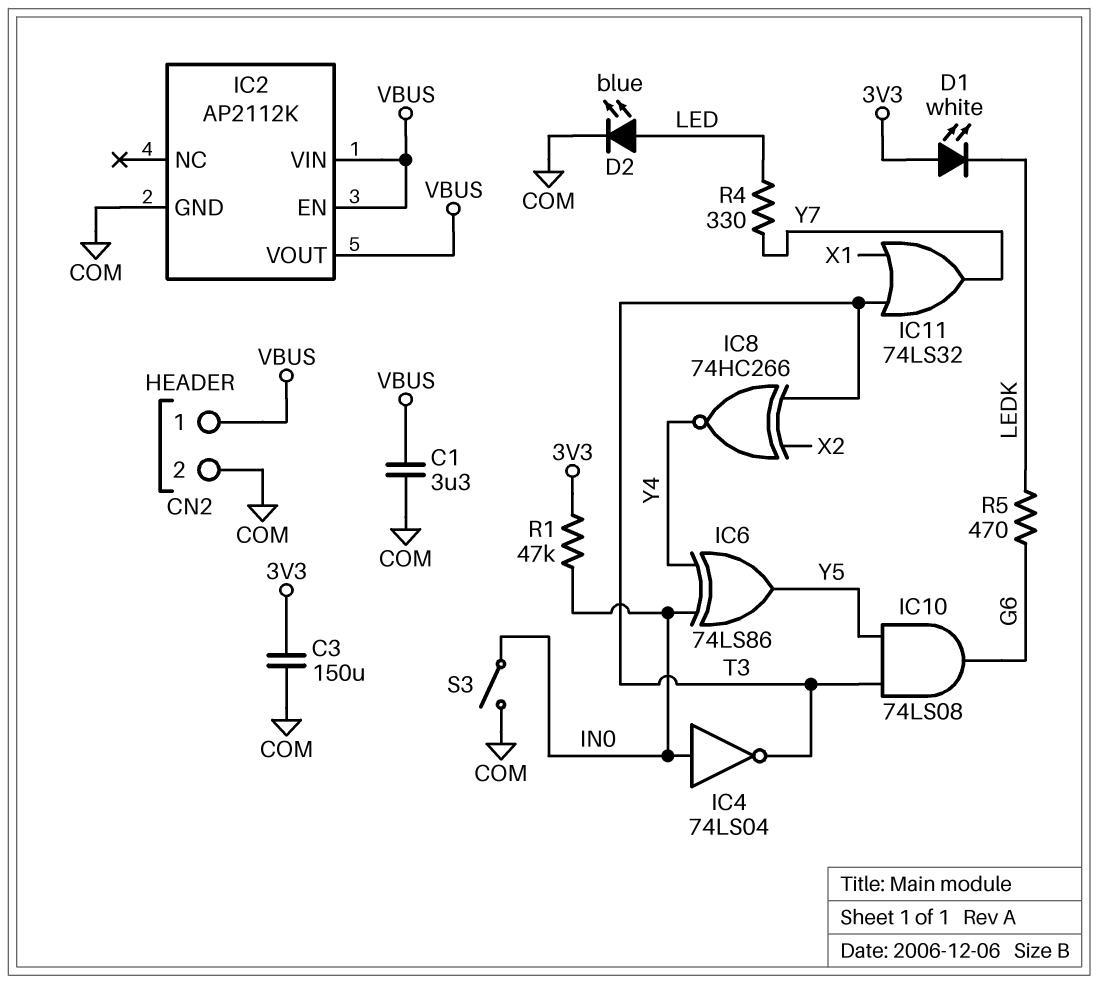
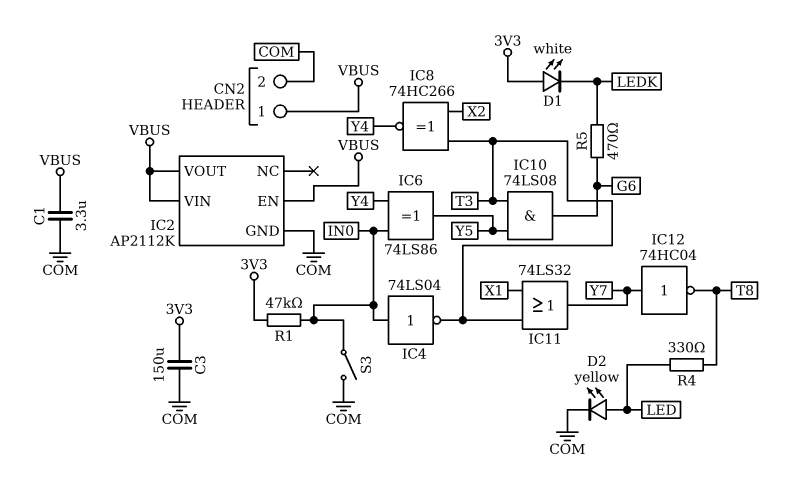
D2: LED blue (A LED, K COM) -> LED yellow (A LED, K COM)
IC12: none -> NOT 74HC04 (in Y7, out T8)
R4: 330 (LED, Y7) -> 330 (LED, T8)

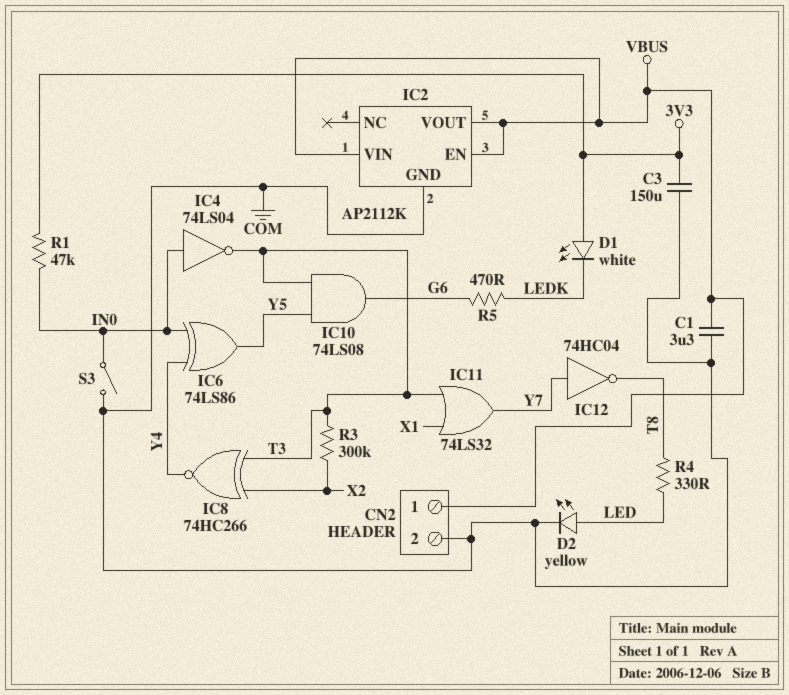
R3: none -> 300k (T3, X2)

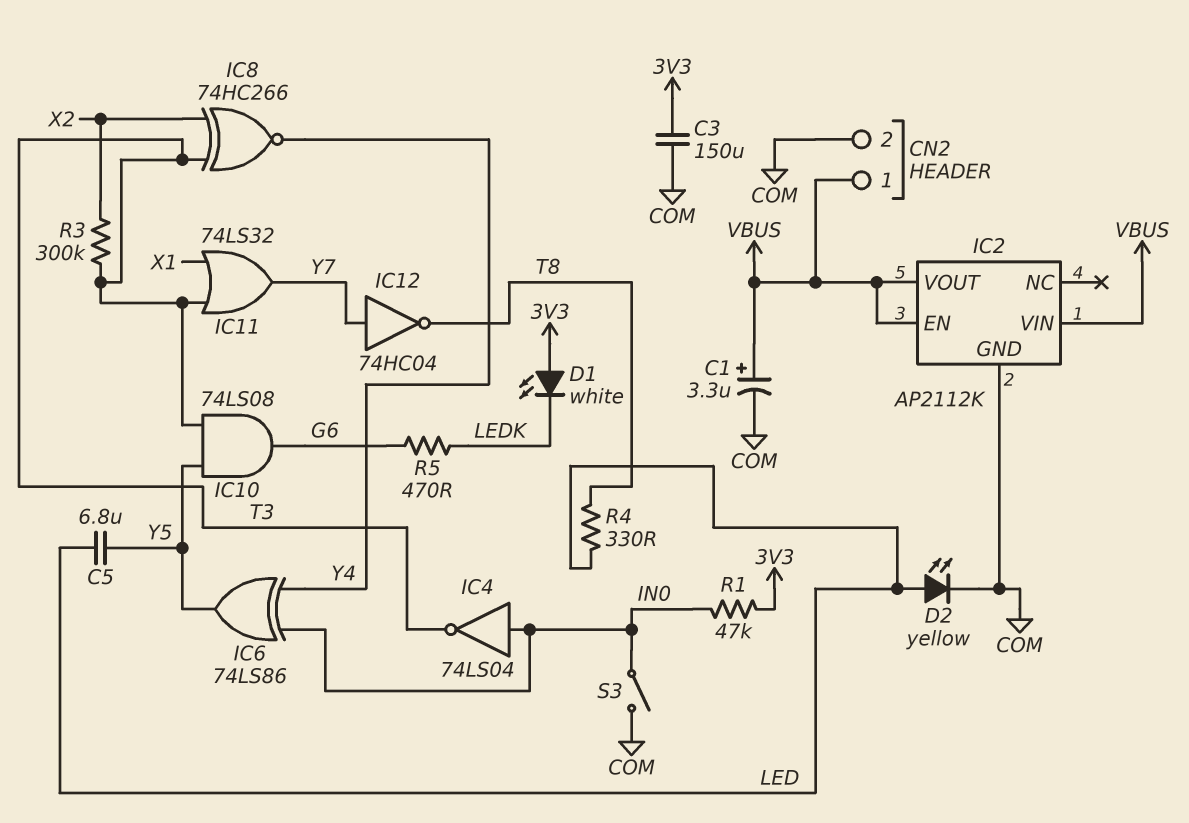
C1: 3.3uF (COM, VBUS) -> 3.3uF (plus VBUS, minus COM)
C5: none -> 6.8uF (LED, Y5)

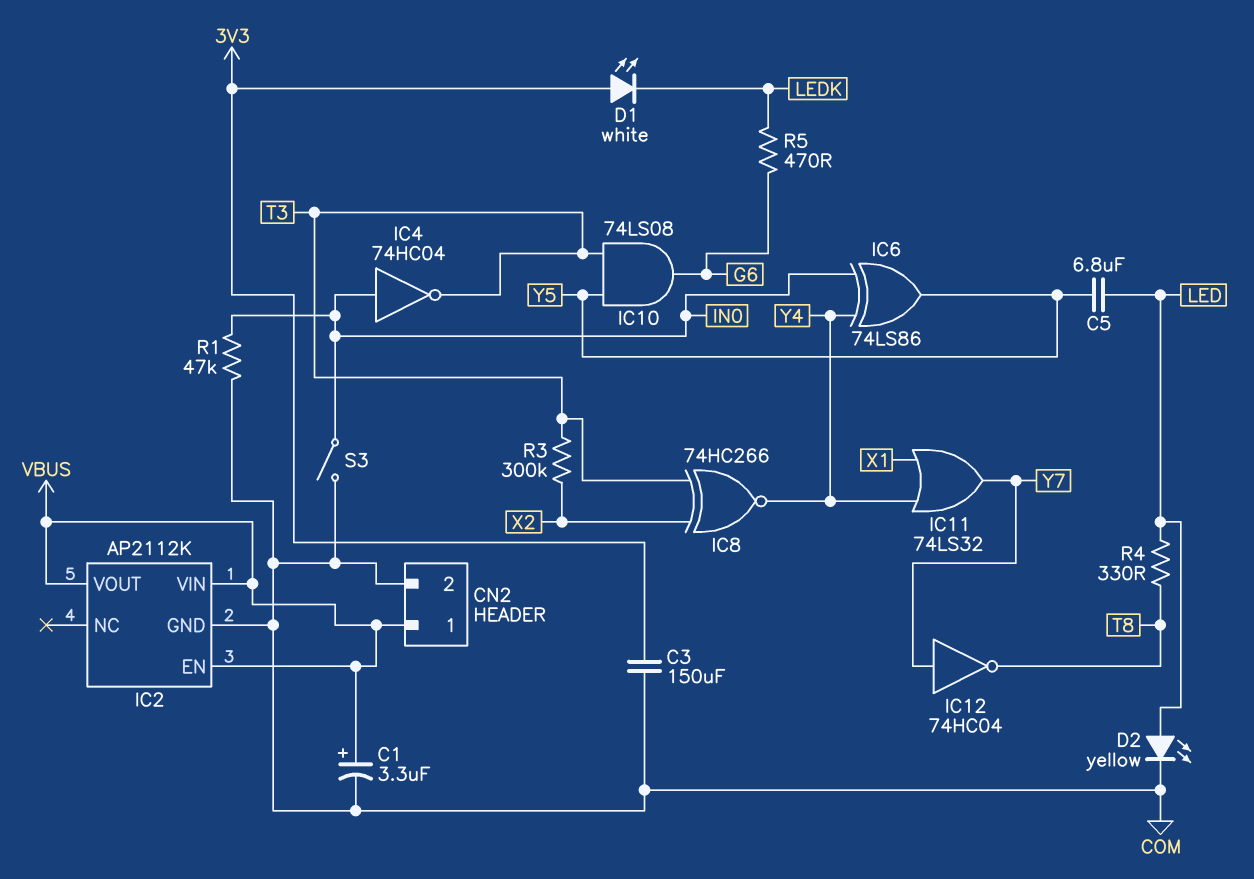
IC4: NOT 74LS04 (in IN0, out T3) -> NOT 74HC04 (in IN0, out T3)
IC11: OR 74LS32 (in T3, in X1, out Y7) -> OR 74LS32 (in X1, in Y4, out Y7)
R1: 47k (3V3, IN0) -> 47k (COM, IN0)

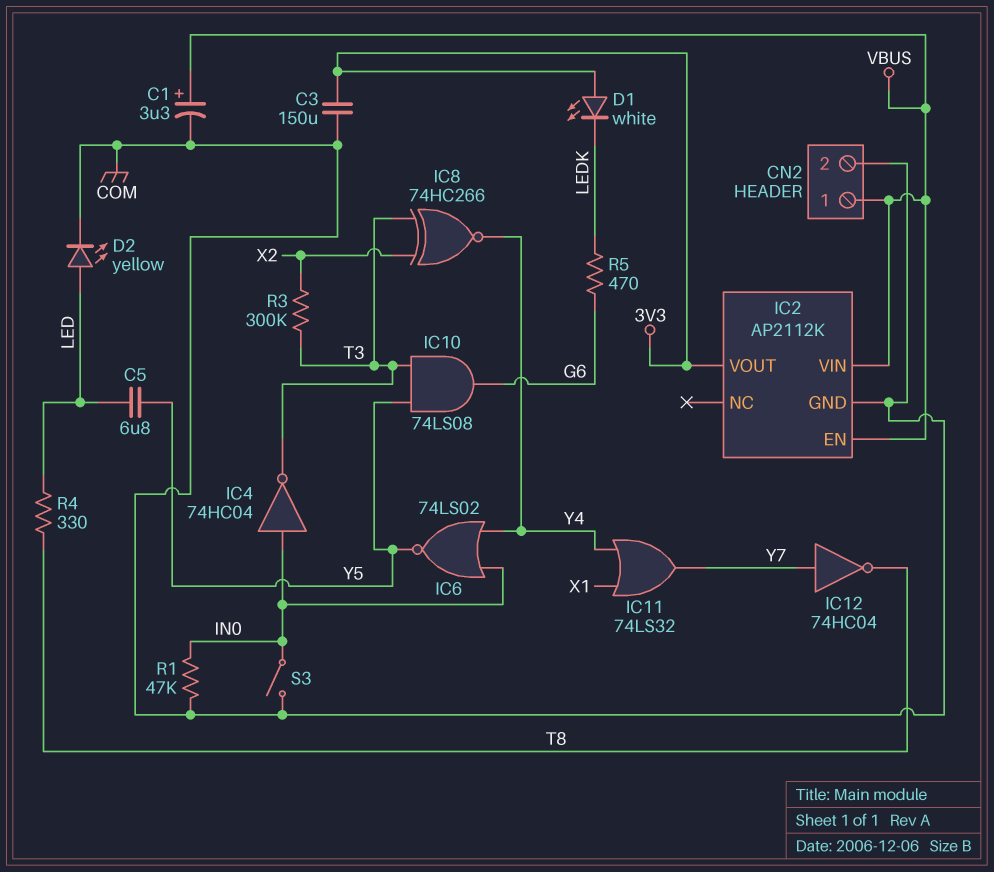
IC2 pin VOUT: VBUS -> 3V3
IC6: XOR 74LS86 (in IN0, in Y4, out Y5) -> NOR 74LS02 (in IN0, in Y4, out Y5)

